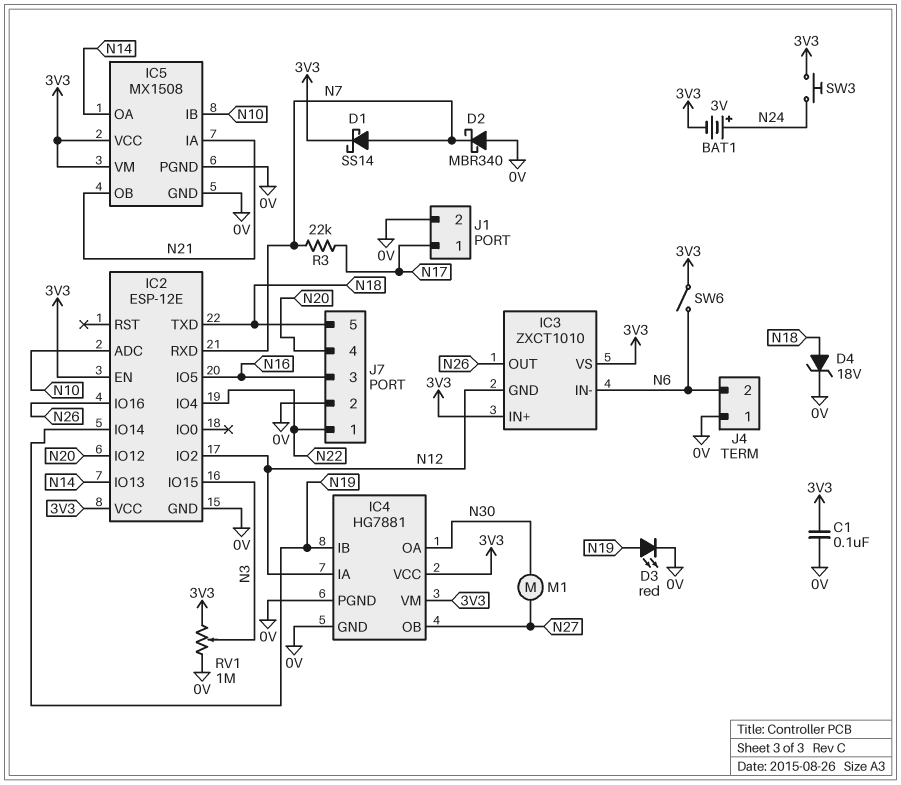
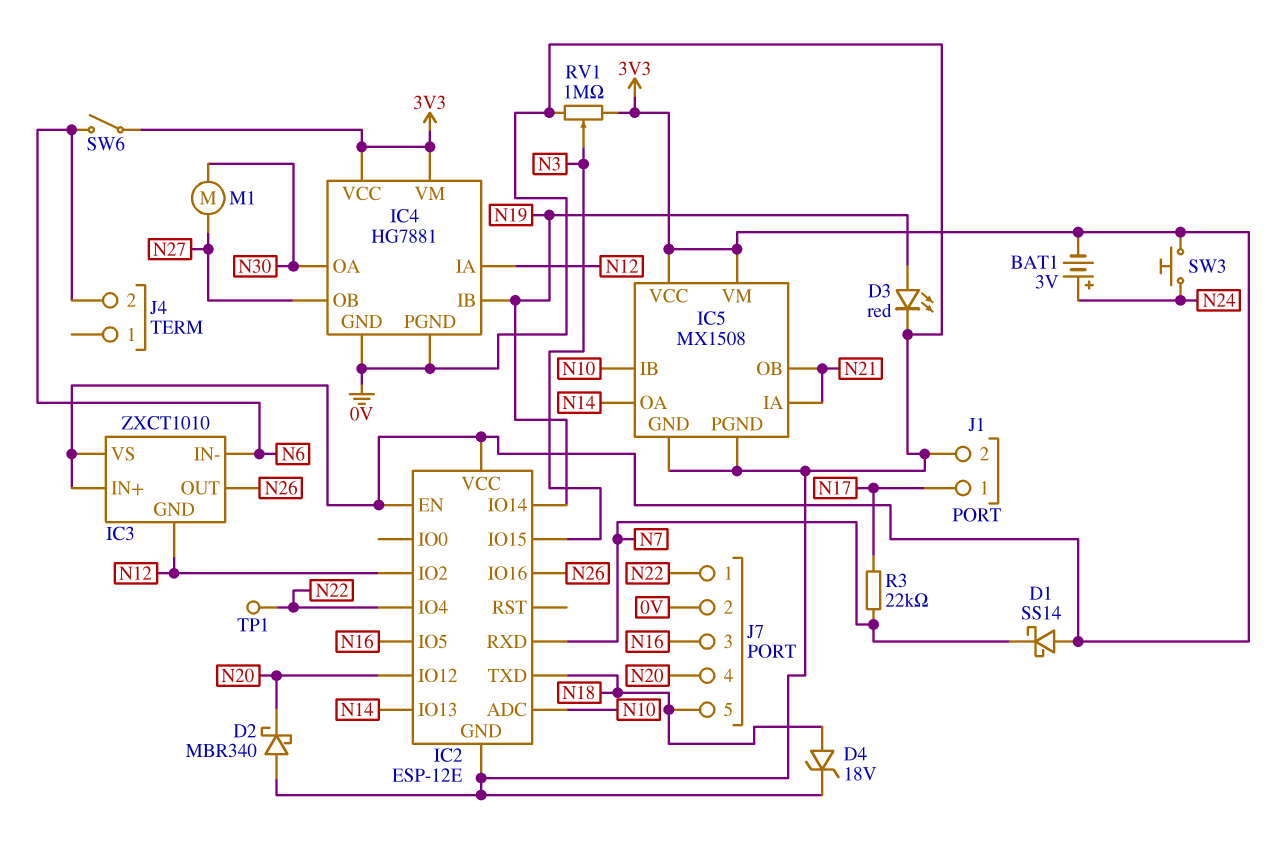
C1: 100nF (0V, 3V3) -> none
D1: schottky SS14 (A N7, K 3V3) -> schottky SS14 (A 3V3, K N7)
D2: schottky MBR340 (A 0V, K N7) -> schottky MBR340 (A 0V, K N20)
J4 pin 1: 0V -> none
TP1: none -> test point (N22)

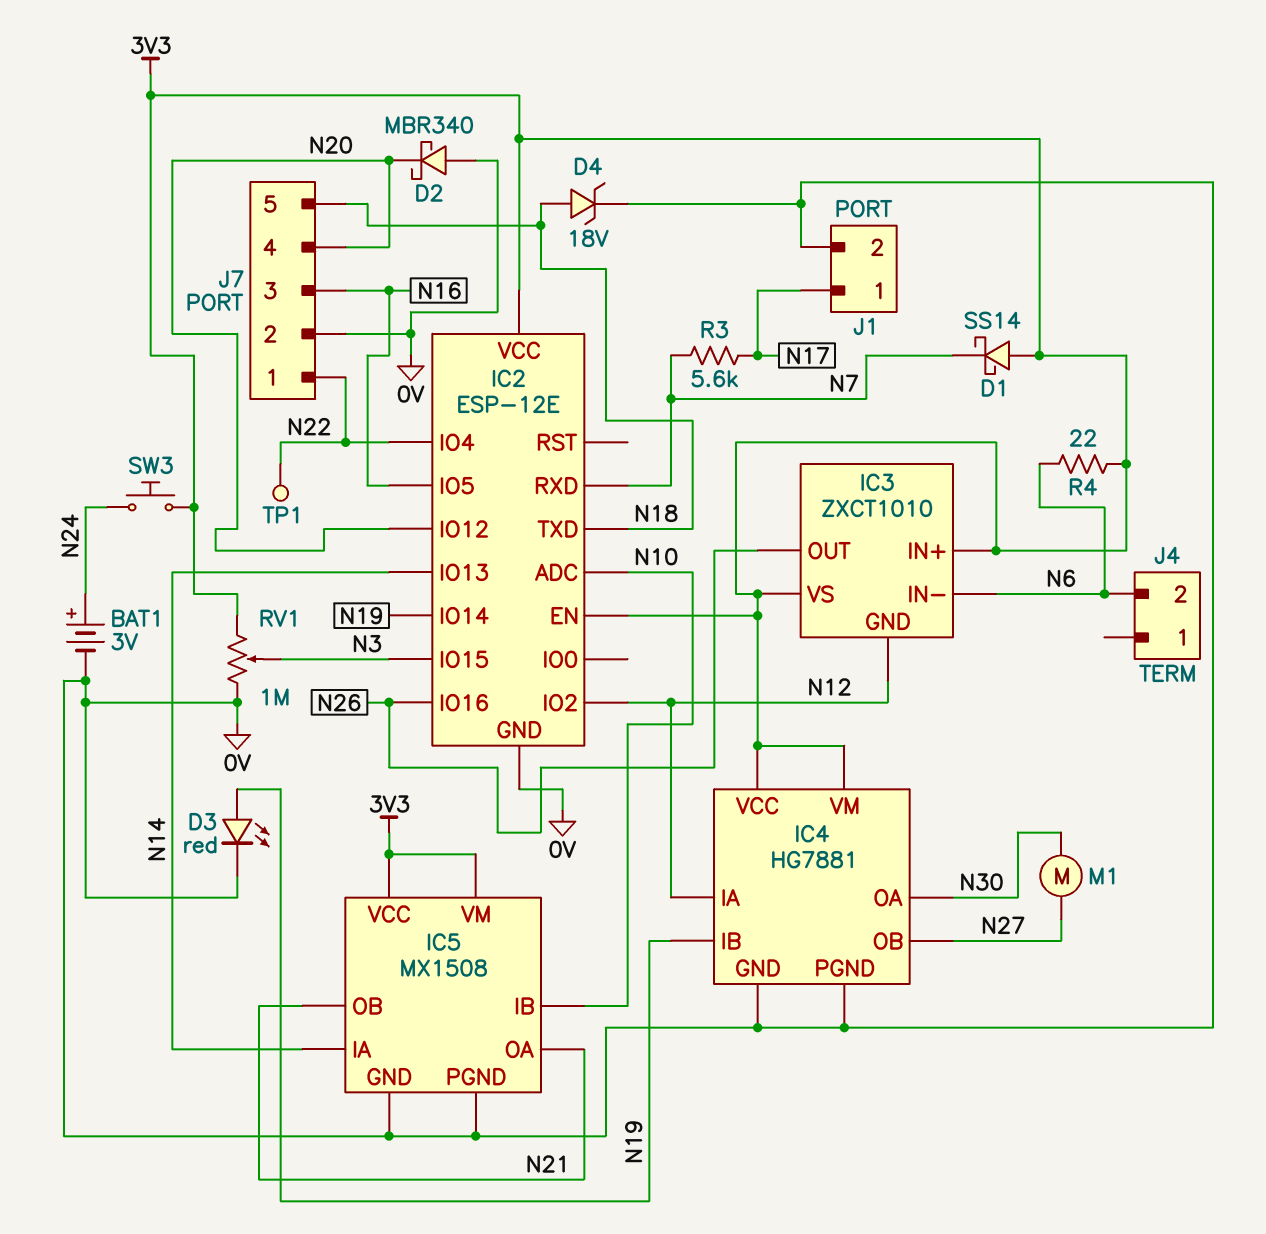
BAT1: 3V (plus N24, minus 3V3) -> 3V (plus N24, minus 0V)
IC5 pin IA: N21 -> N14
IC5 pin OA: N14 -> N21
R3: 22k (N7, N17) -> 5.6k (N7, N17)
R4: none -> 22 (3V3, N6)
SW6: switch (3V3, N6) -> none

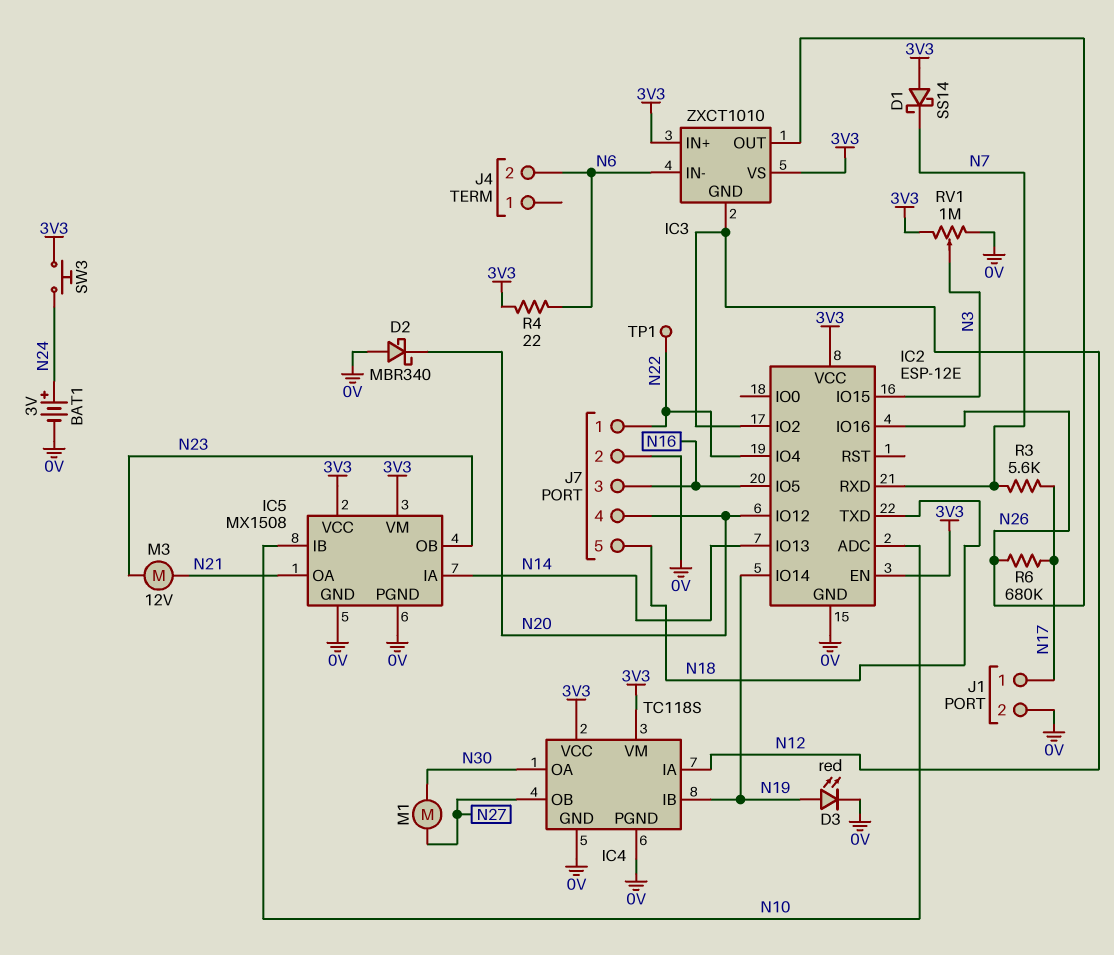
D4: zener 18V (A N18, K 0V) -> none
IC4: HG7881 -> TC118S
IC5 pin OB: N21 -> N23
M3: none -> motor 12V (N21, N23)
R6: none -> 680k (N17, N26)

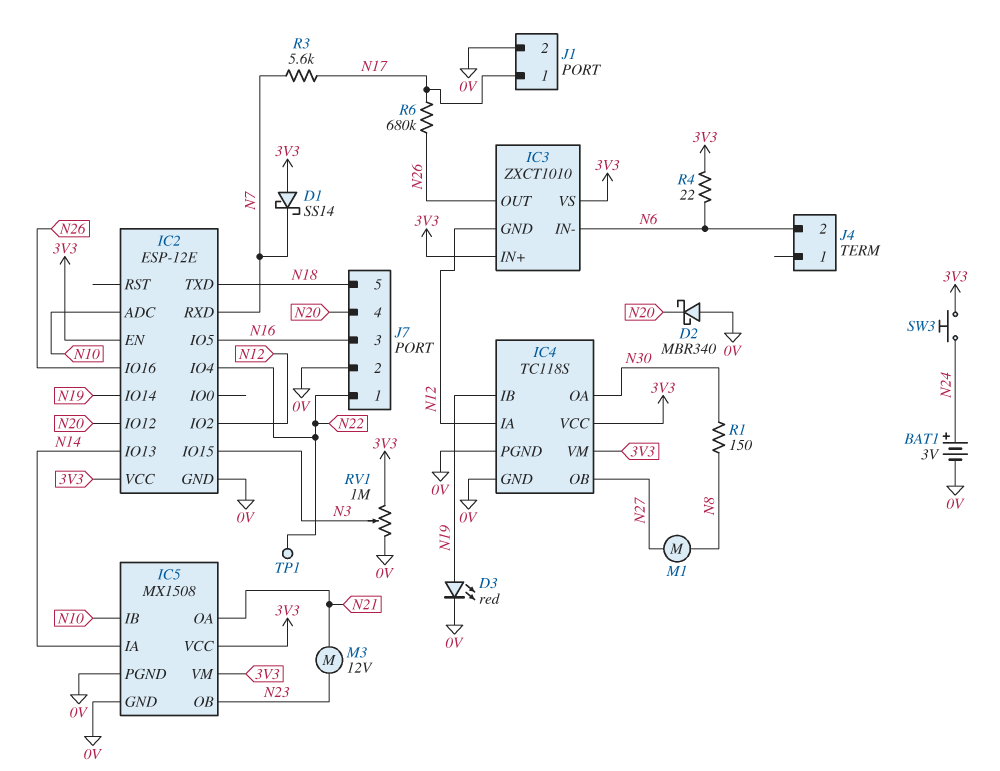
M1: motor (N27, N30) -> motor (N8, N27)
R1: none -> 150 (N8, N30)

